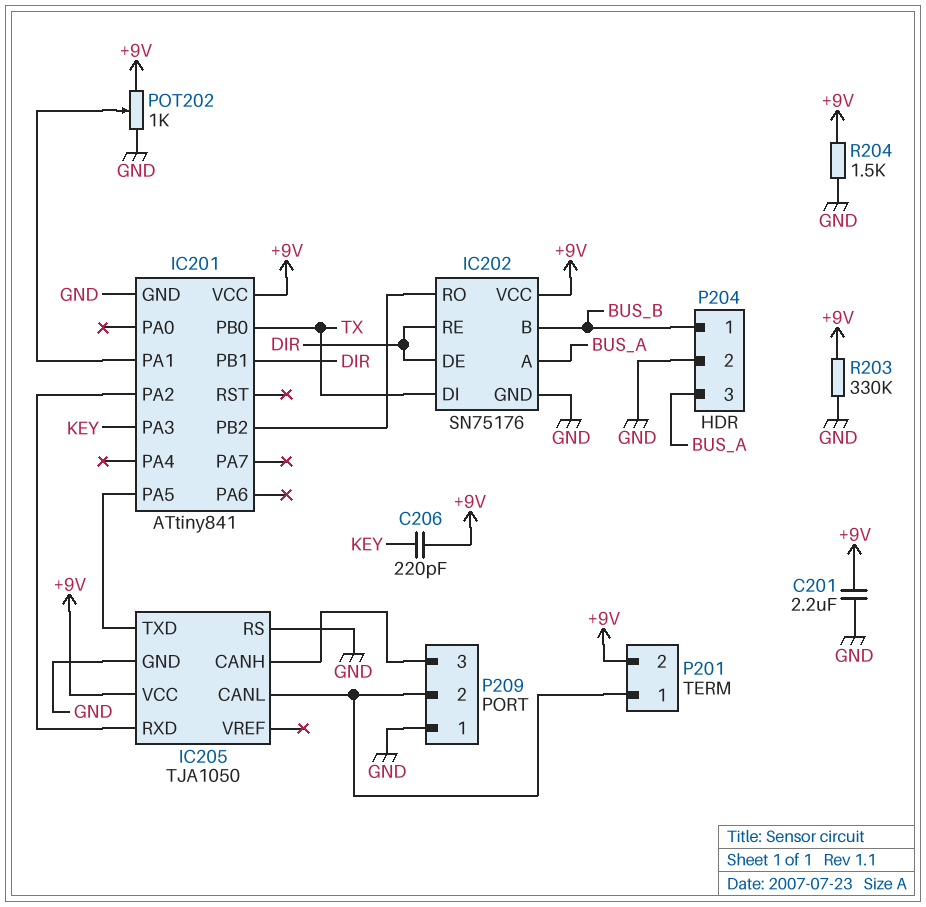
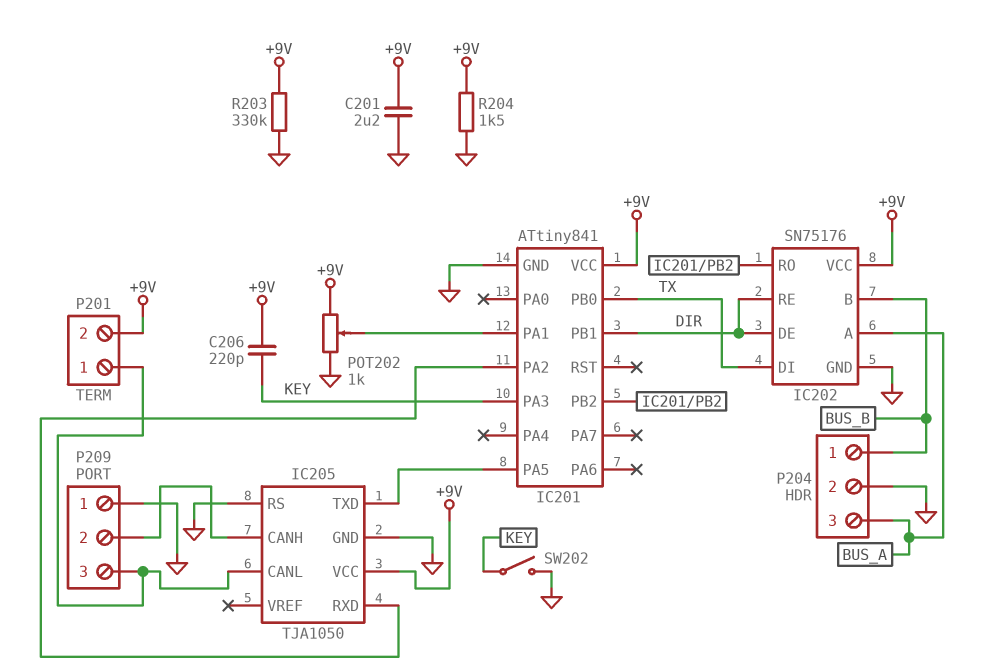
P209 pin 2: IC205/CANL -> IC205/CANH
P209 pin 3: IC205/CANH -> IC205/CANL
SW202: none -> switch (GND, KEY)

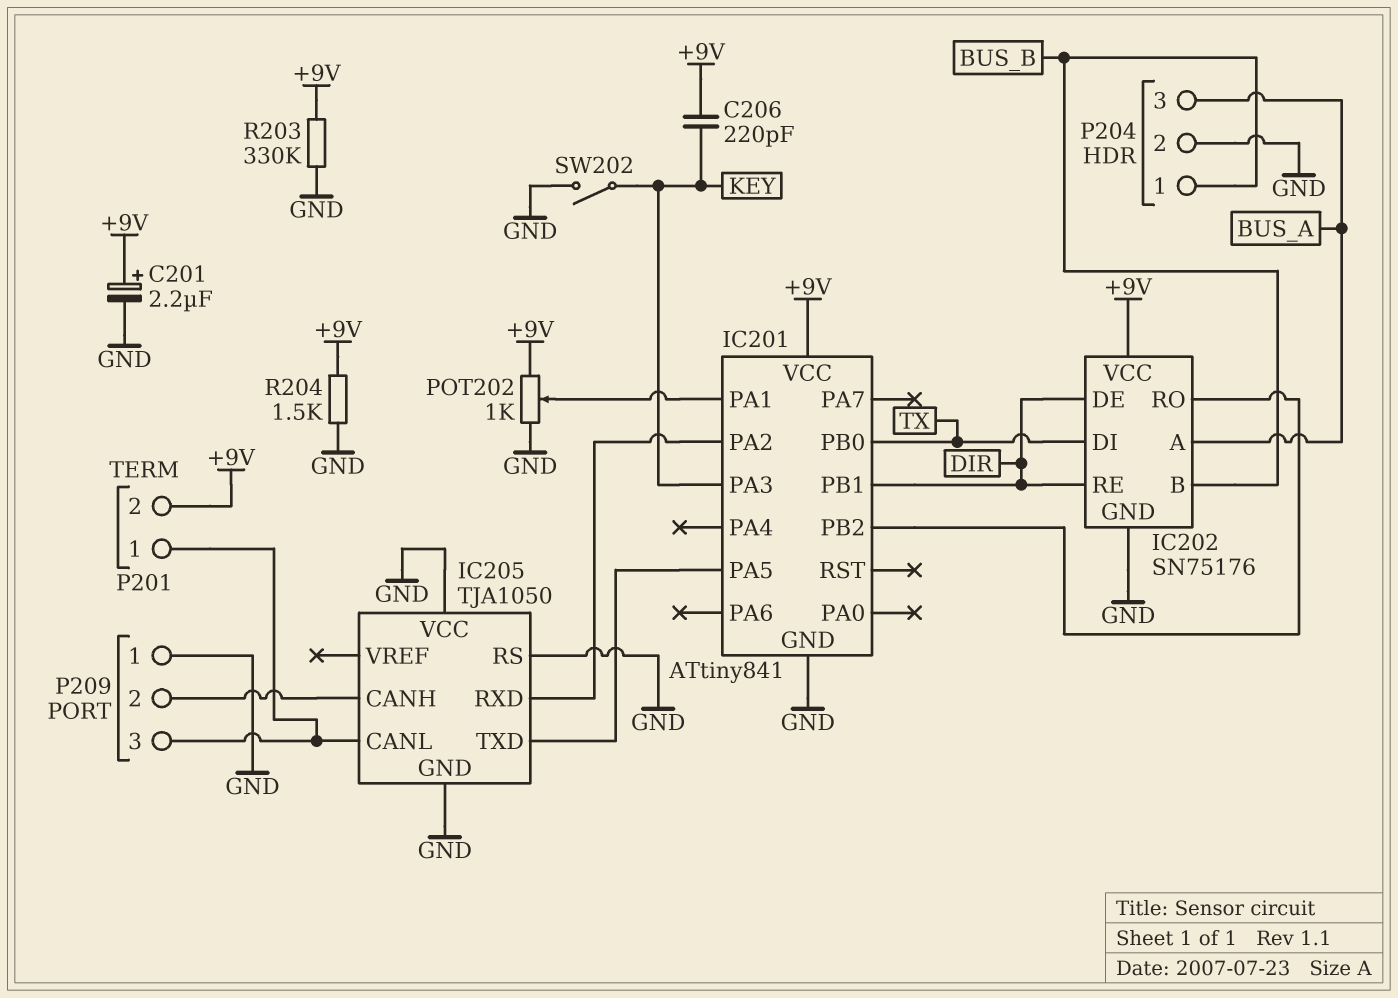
C201: 2.2uF (+9V, GND) -> 2.2uF (plus +9V, minus GND)
IC205 pin VCC: +9V -> GND

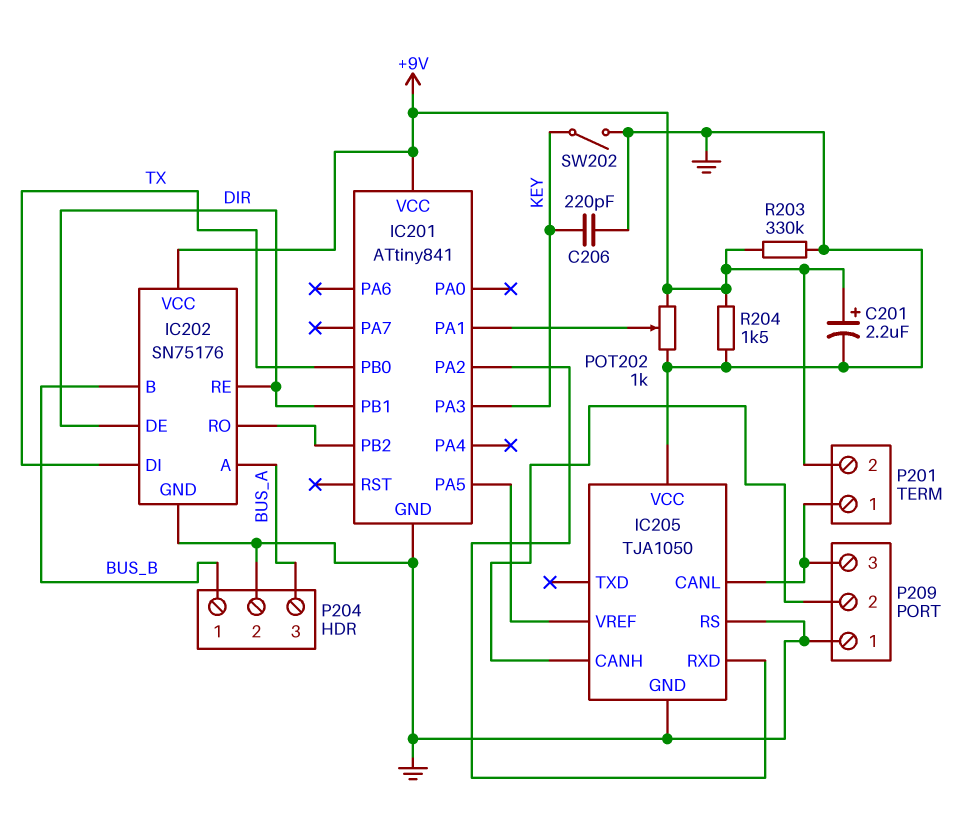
C206: 220pF (+9V, KEY) -> 220pF (GND, KEY)
IC205 pin TXD: IC201/PA5 -> none
IC205 pin VREF: none -> IC201/PA5

